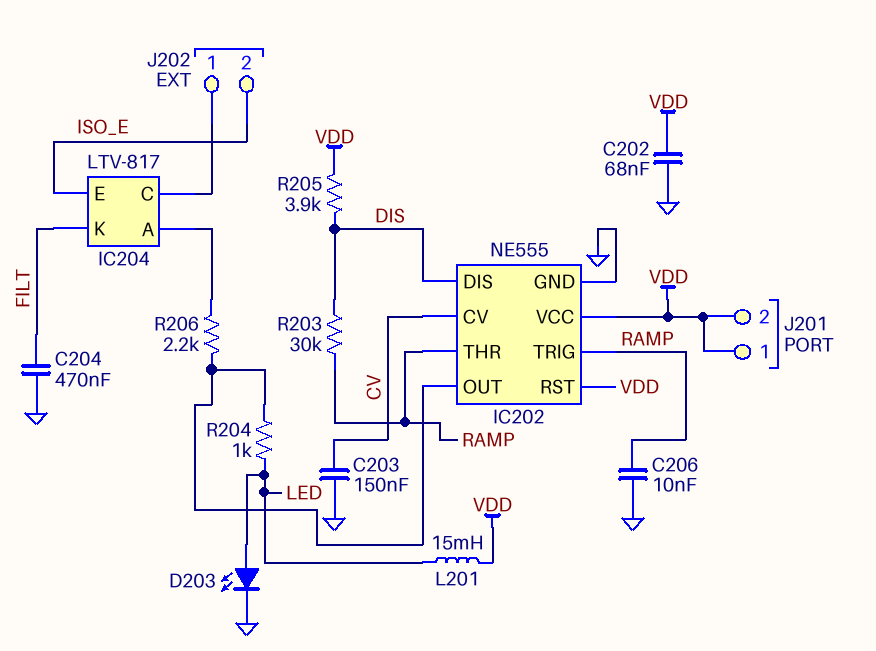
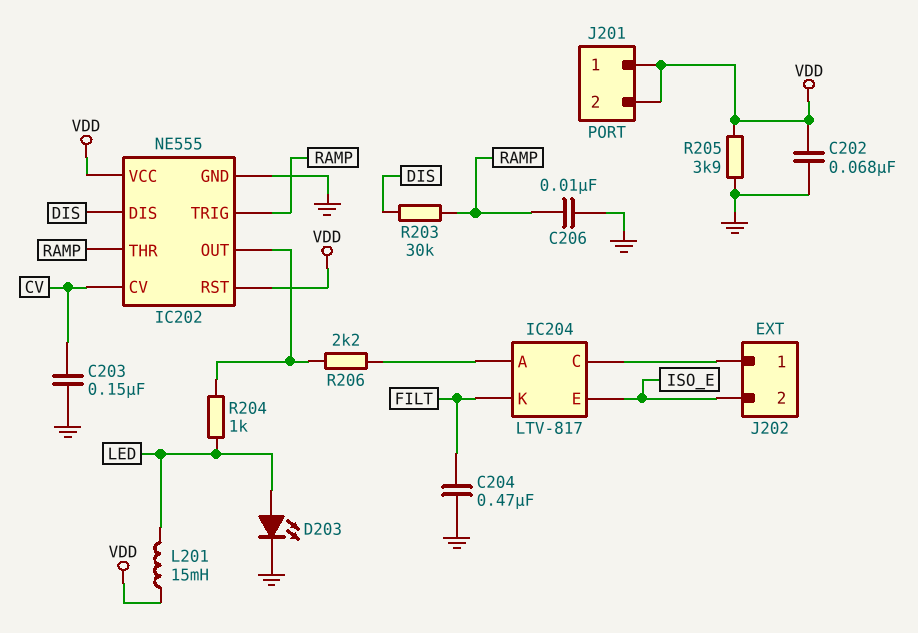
R205: 3.9k (DIS, VDD) -> 3.9k (GND, VDD)

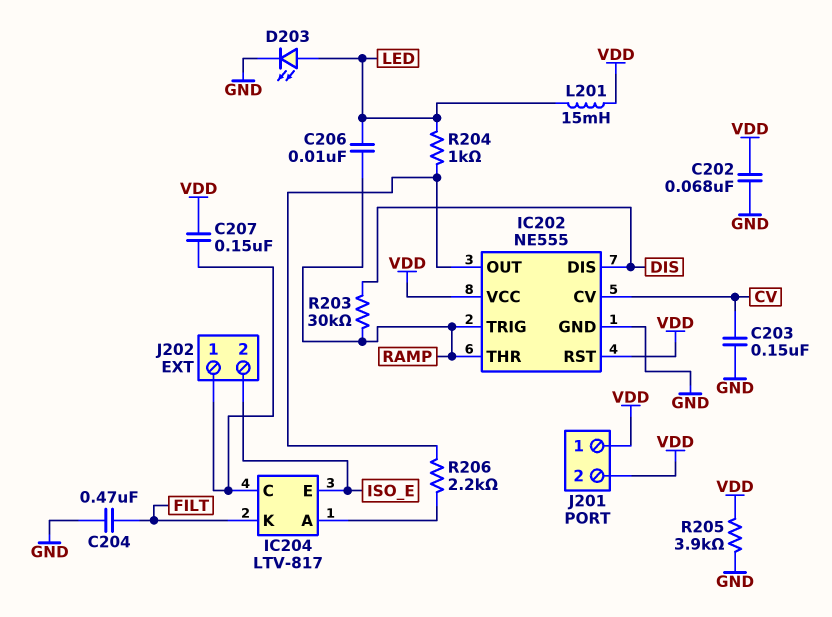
C206: 10nF (GND, RAMP) -> 10nF (LED, RAMP)
C207: none -> 150nF (IC204/C, VDD)

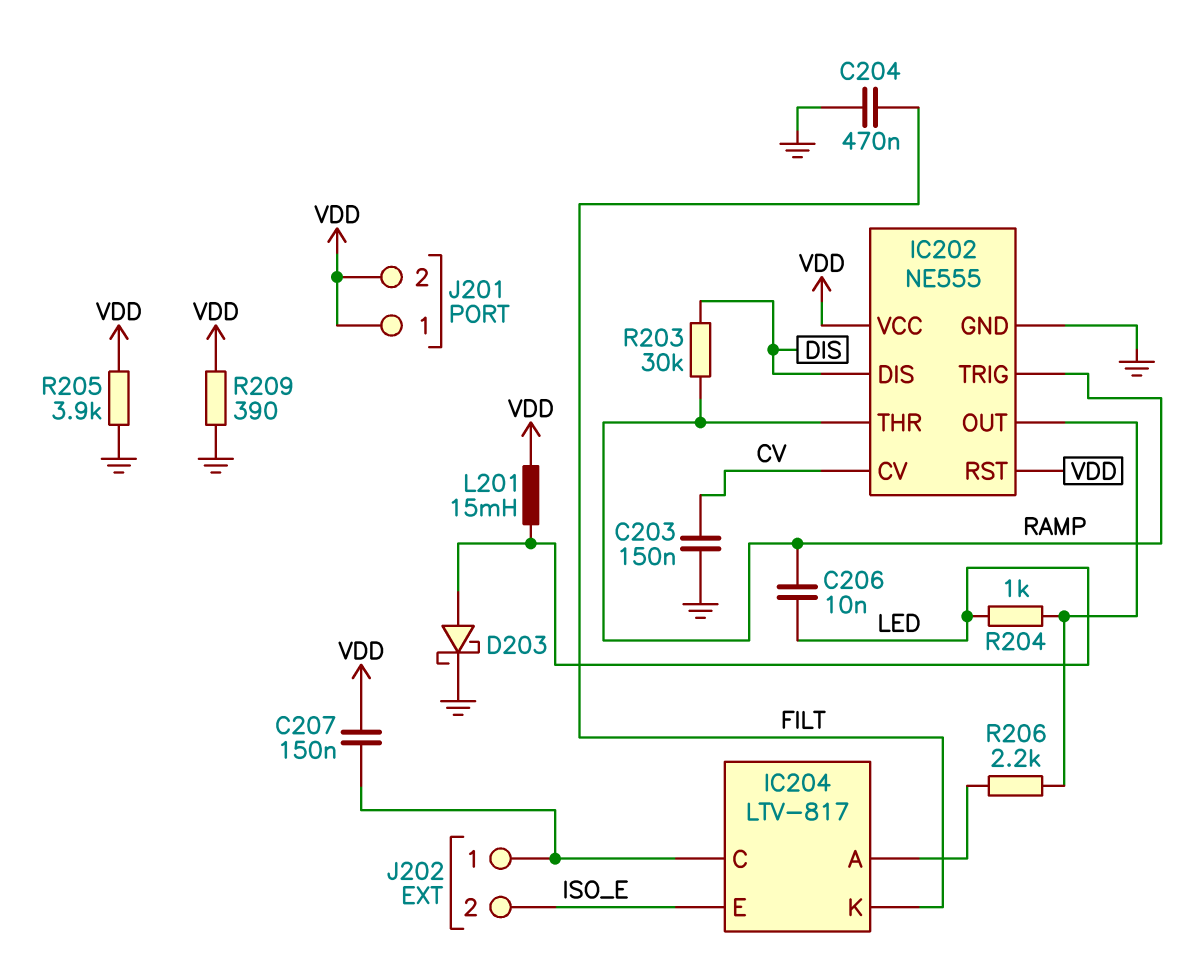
C202: 68nF (GND, VDD) -> none
D203: LED (A LED, K GND) -> schottky (A LED, K GND)
R209: none -> 390 (GND, VDD)

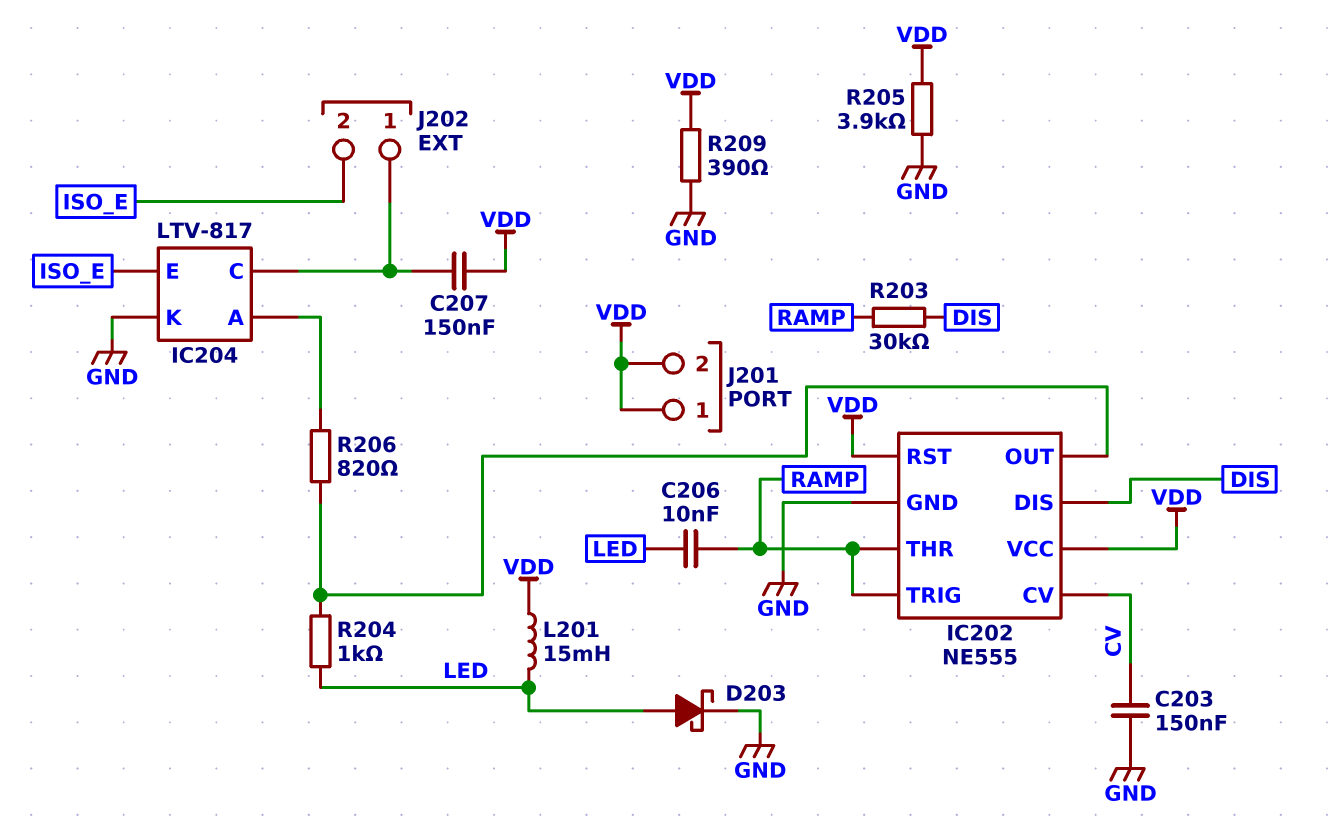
C204: 470nF (FILT, GND) -> none
IC204 pin K: FILT -> GND
R206: 2.2k (IC202/OUT, IC204/A) -> 820 (IC202/OUT, IC204/A)

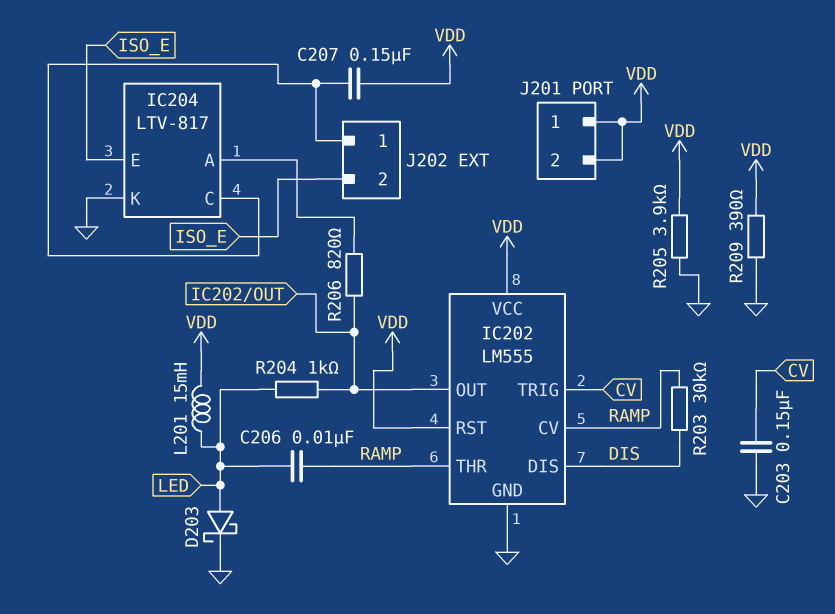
IC202: NE555 -> LM555
IC202 pin CV: CV -> RAMP
IC202 pin TRIG: RAMP -> CV

